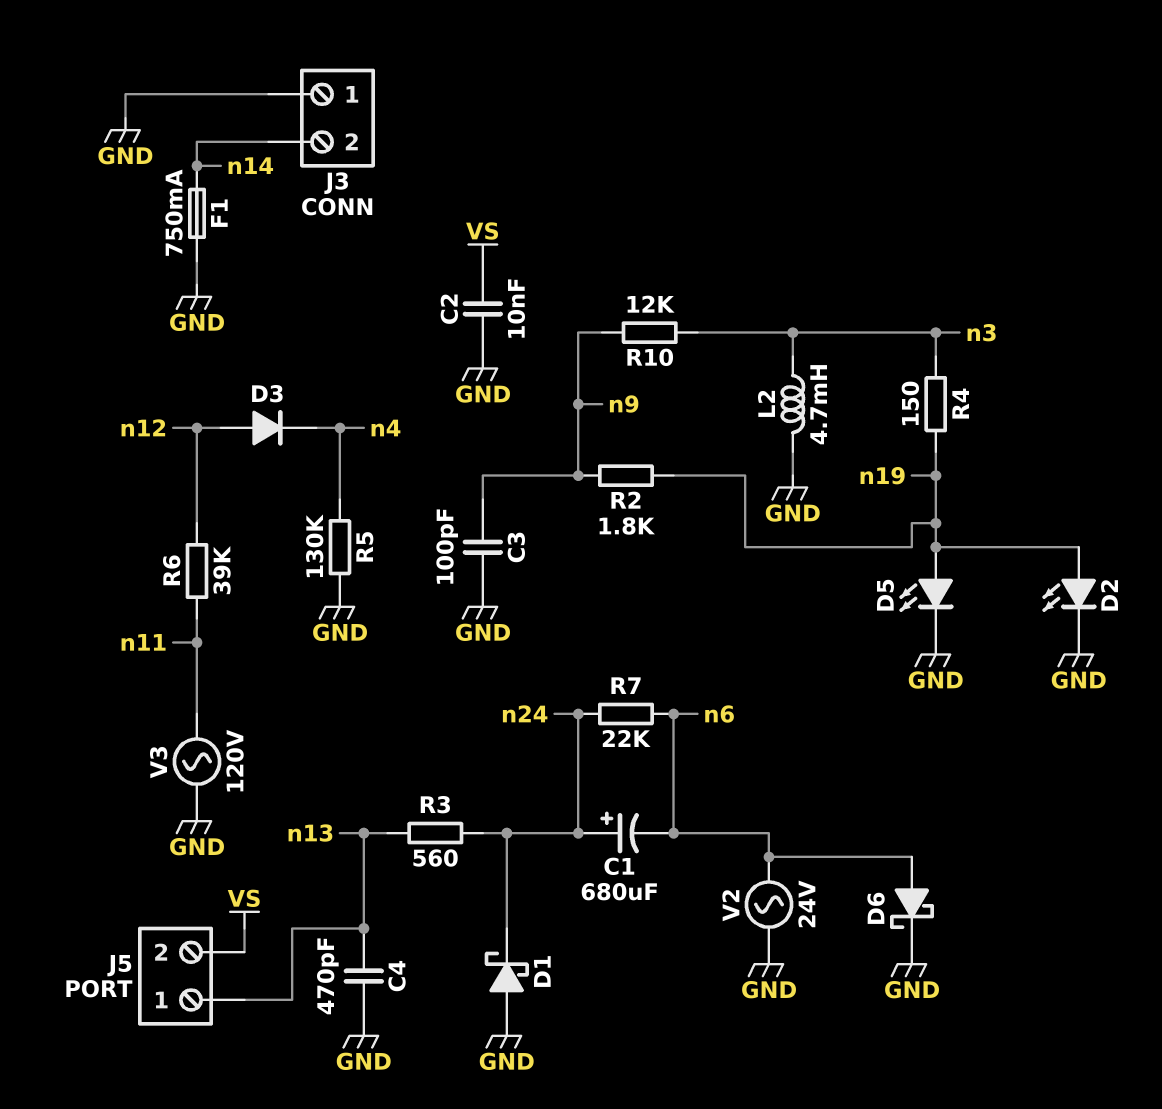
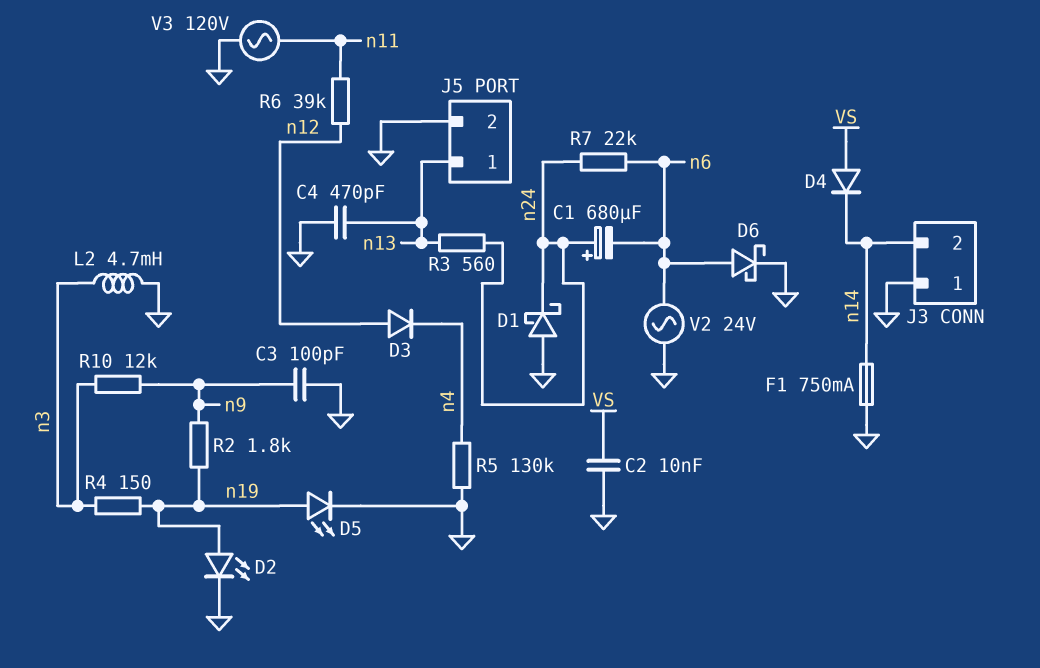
D4: none -> diode (A VS, K n14)
J5 pin 2: VS -> GND

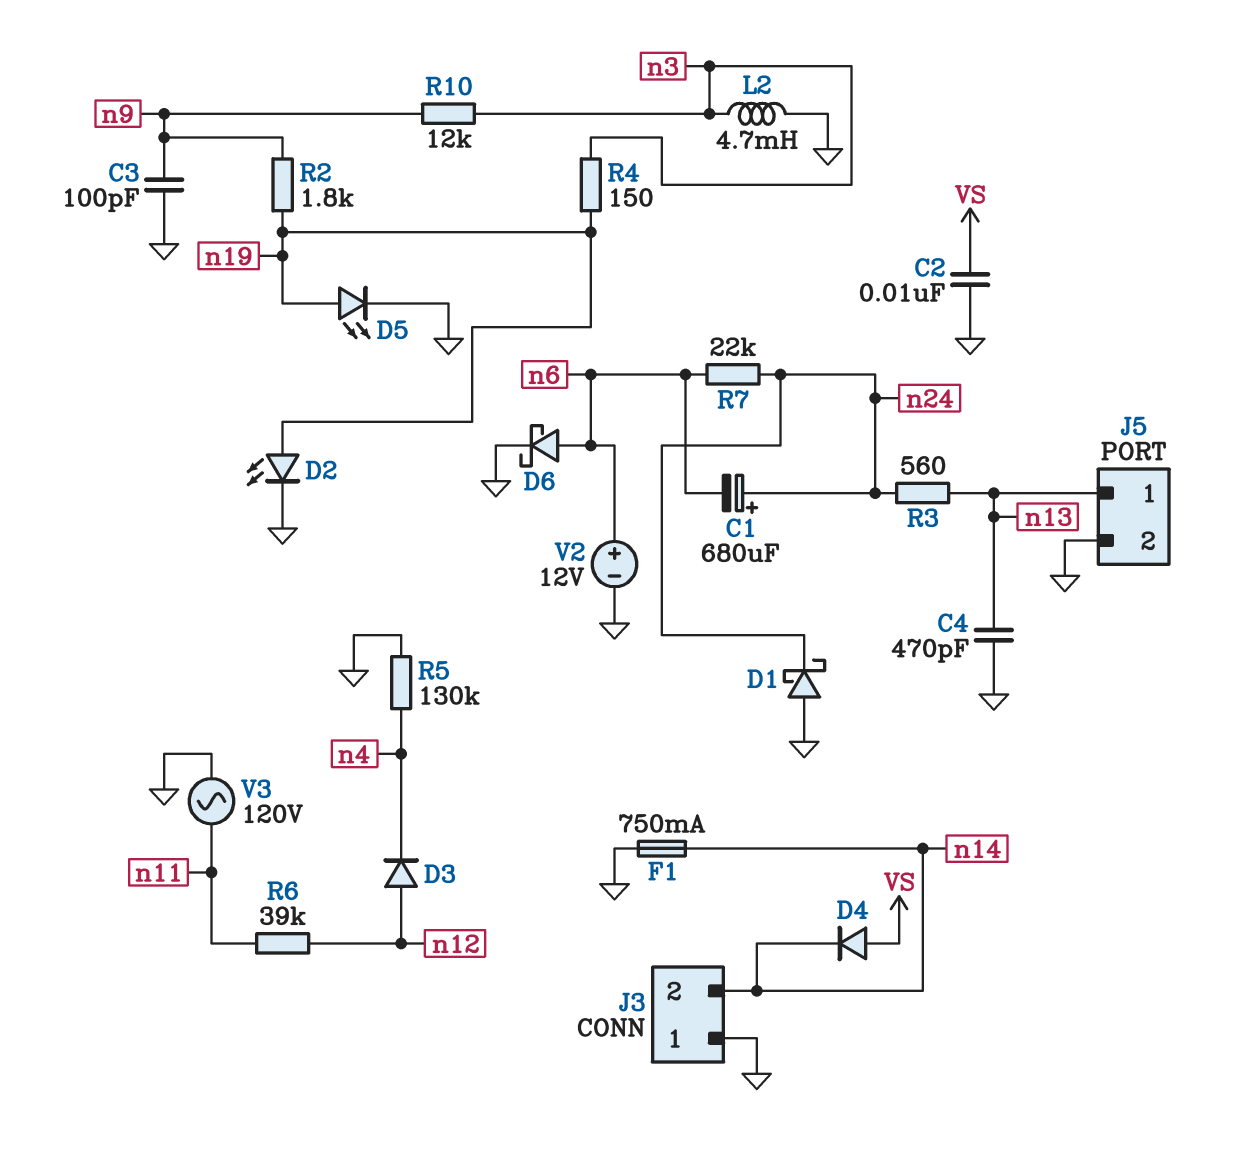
V2: AC 24V (GND, n6) -> 12V (plus n6, minus GND)

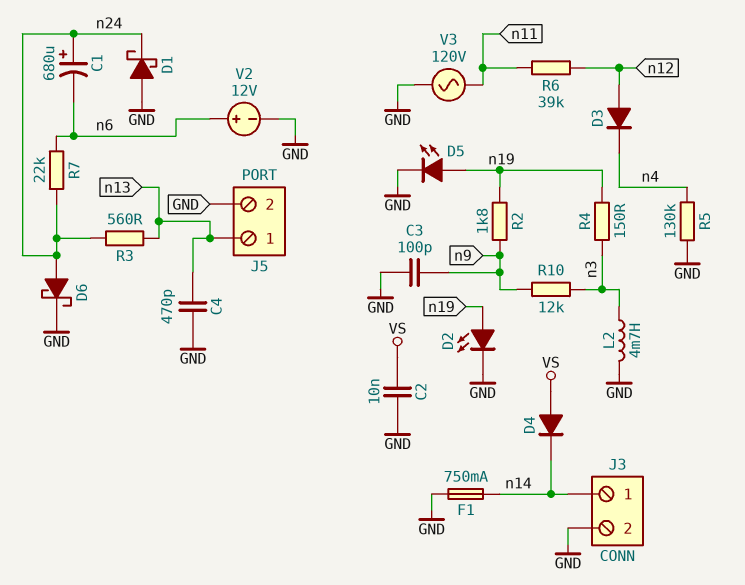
D6: schottky (A n6, K GND) -> schottky (A n24, K GND)
J3 pin 1: GND -> n14
J3 pin 2: n14 -> GND

